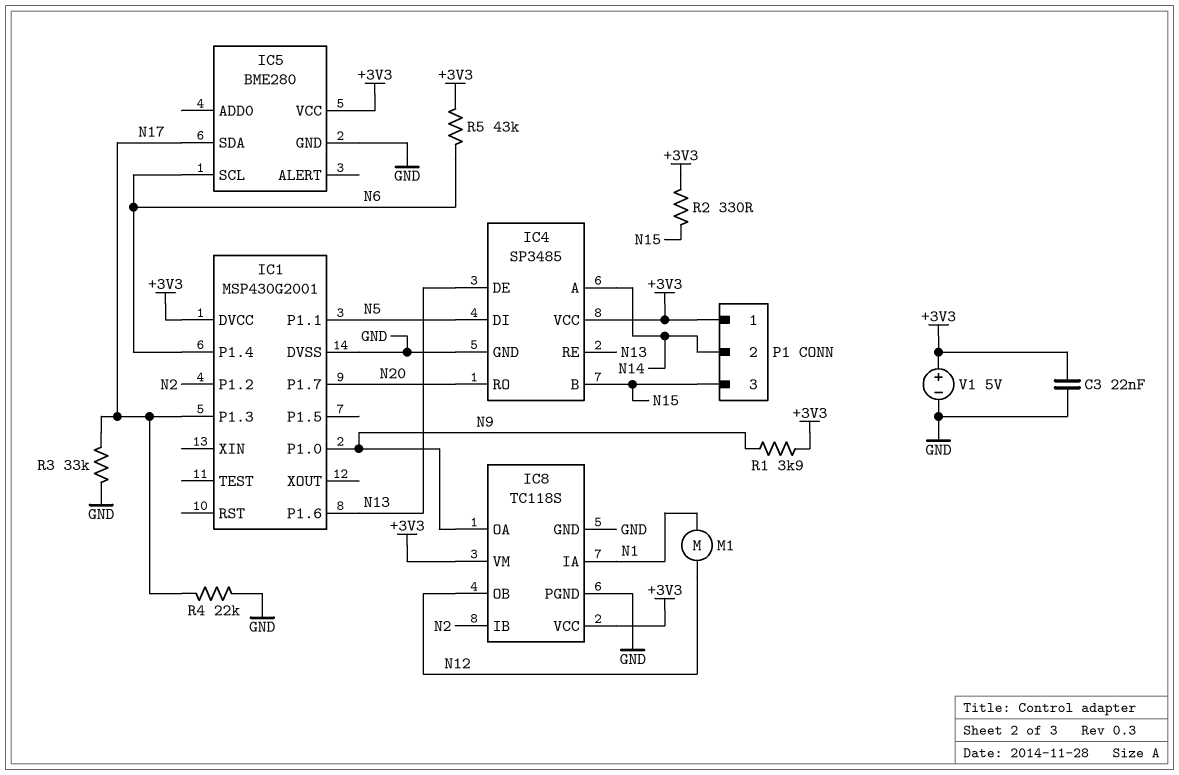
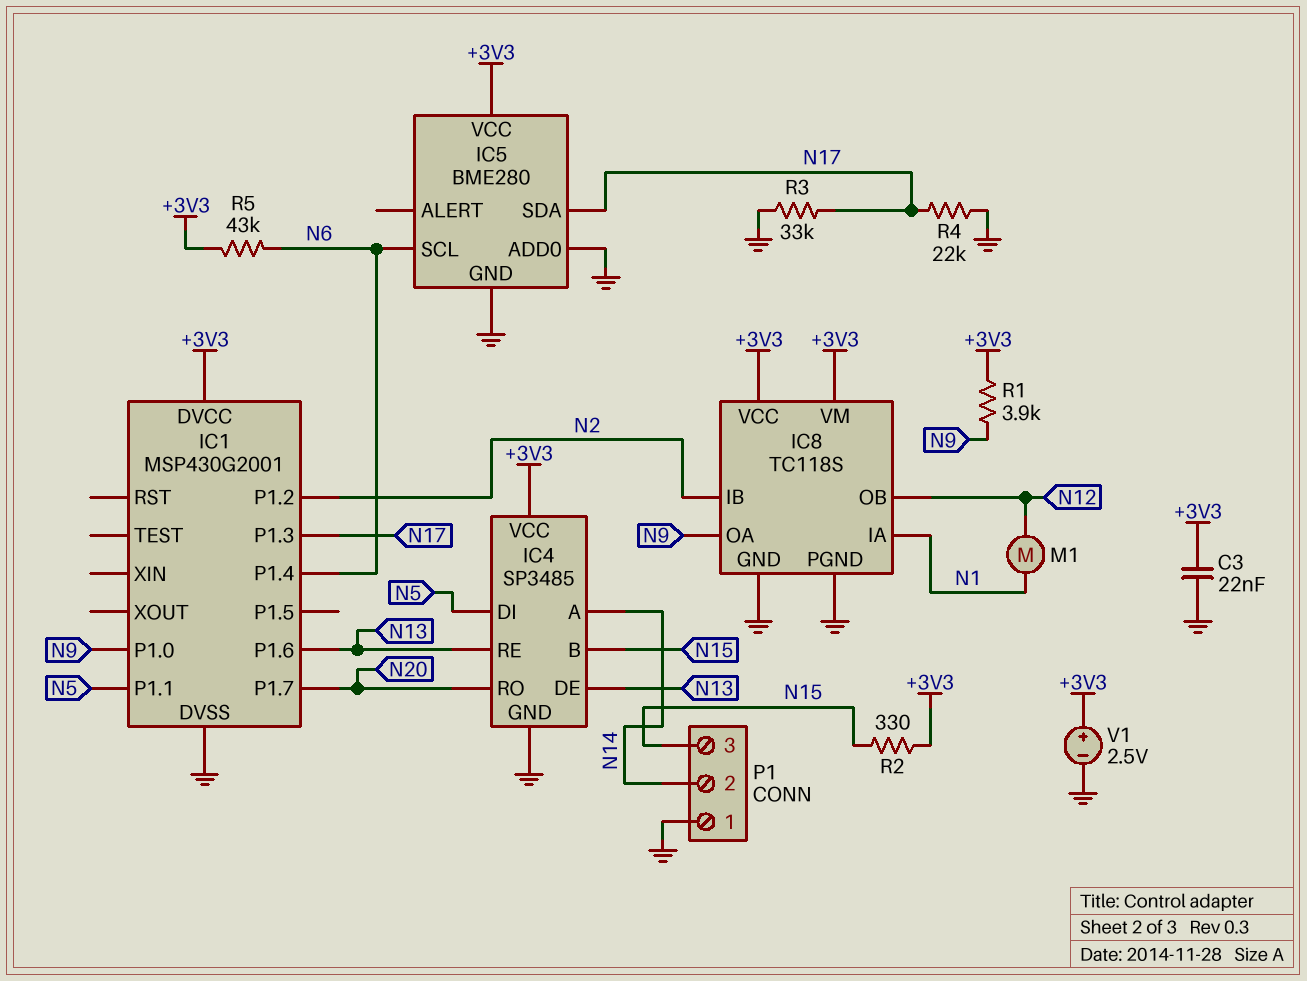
IC5 pin ADD0: none -> GND
P1 pin 1: +3V3 -> GND
V1: 5V (plus +3V3, minus GND) -> 2.5V (plus +3V3, minus GND)

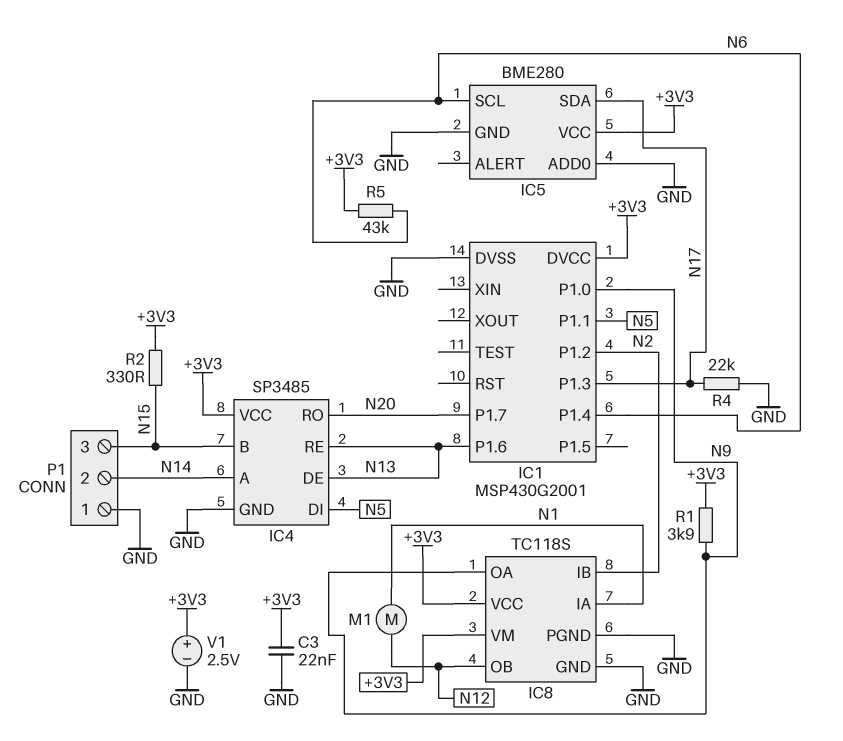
R3: 33k (GND, N17) -> none

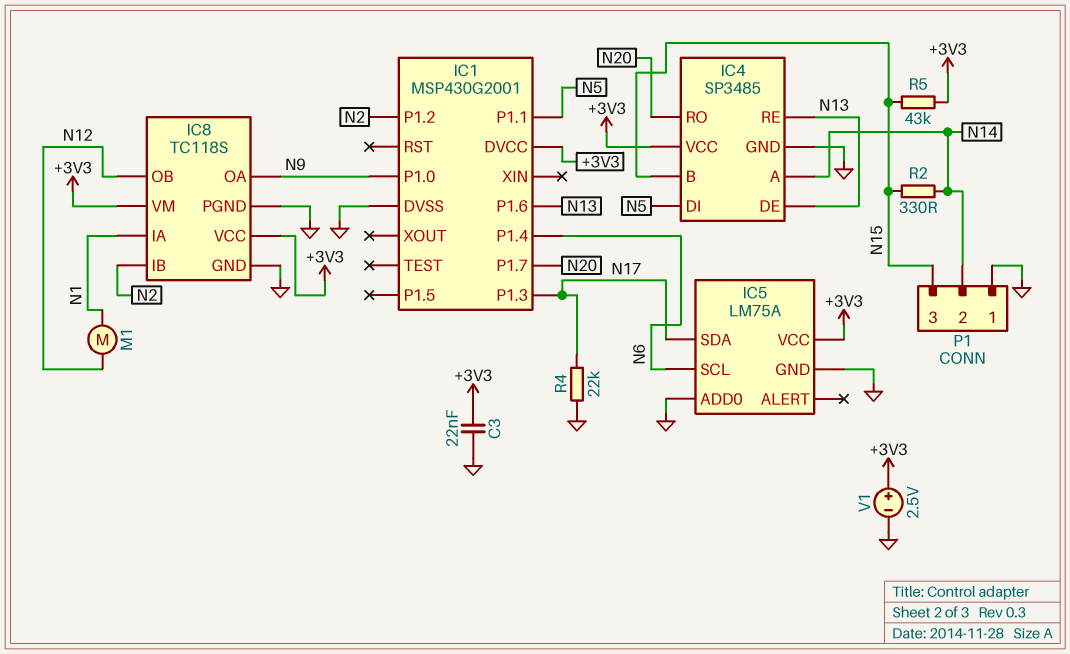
IC5: BME280 -> LM75A
R1: 3.9k (+3V3, N9) -> none
R2: 330 (+3V3, N15) -> 330 (N14, N15)
R5: 43k (+3V3, N6) -> 43k (+3V3, N15)

